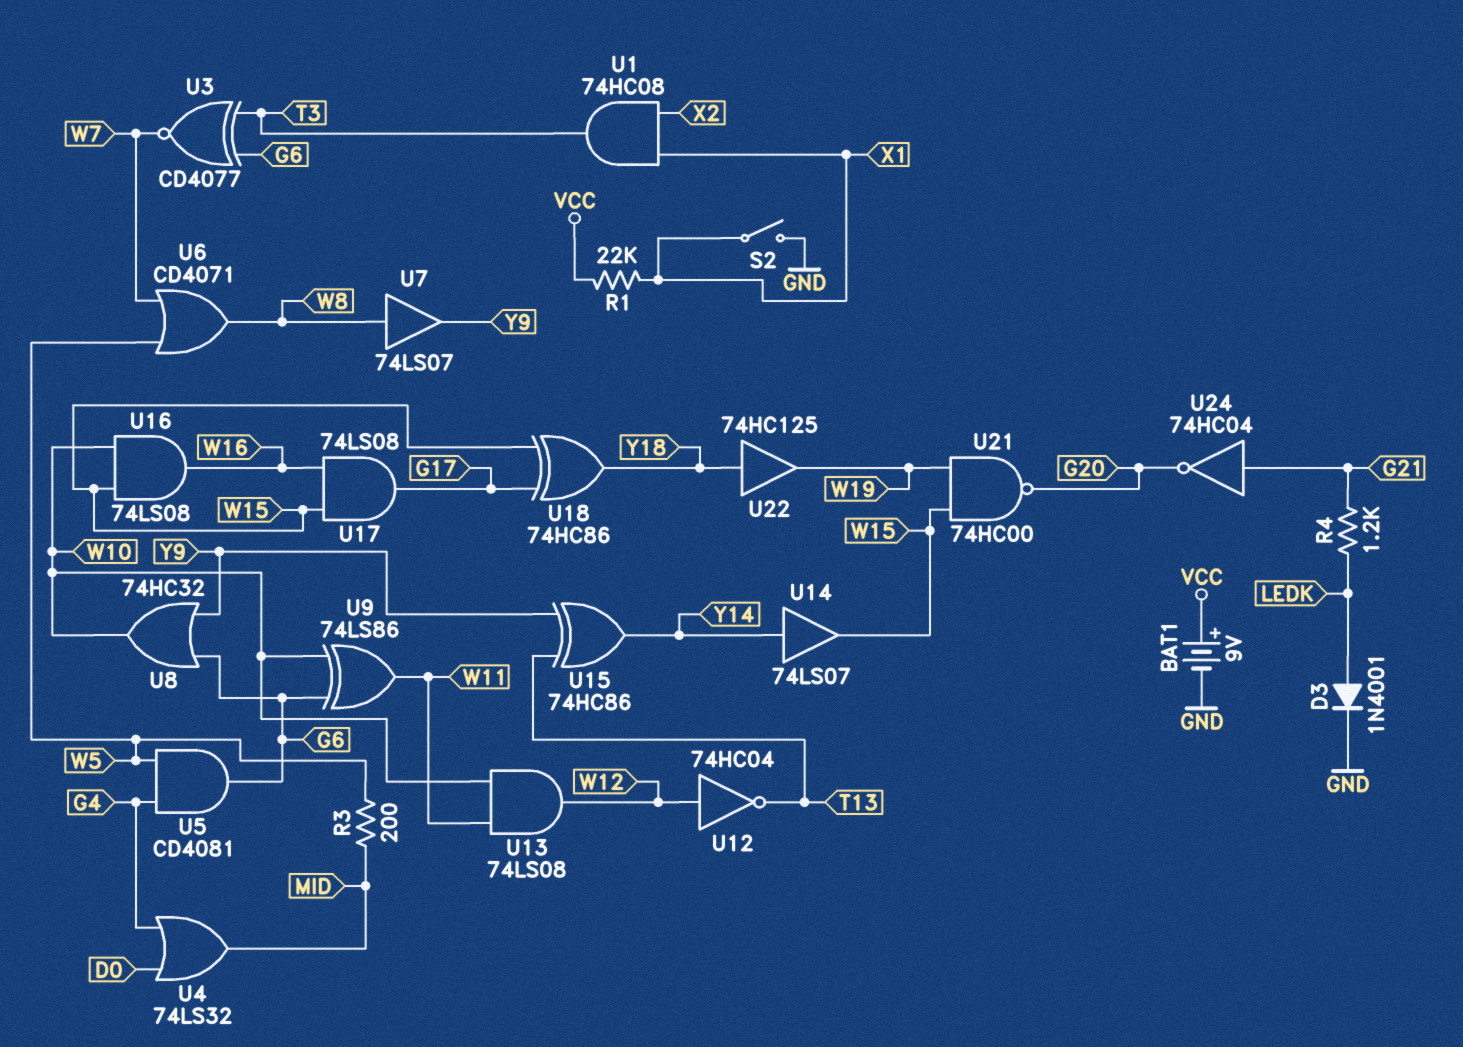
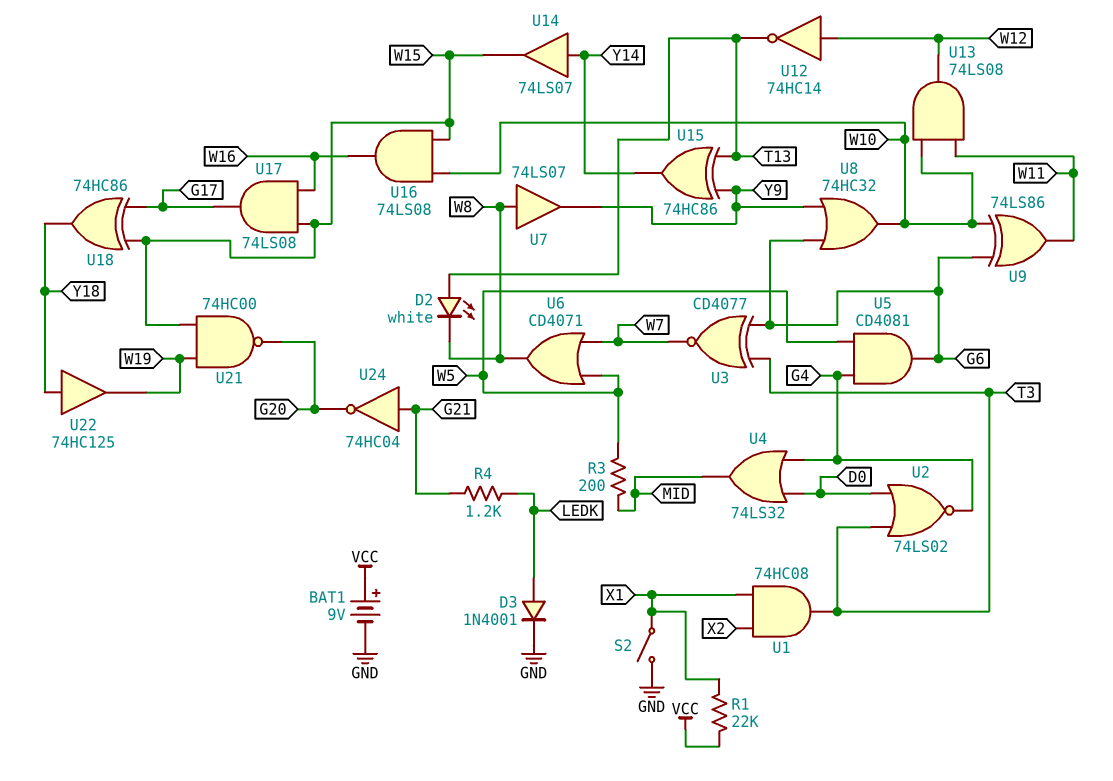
D2: none -> LED white (A T13, K W8)
U2: none -> NOR 74LS02 (in D0, in T3, out G4)
U12: NOT 74HC04 (in W12, out T13) -> NOT 74HC14 (in W12, out T13)

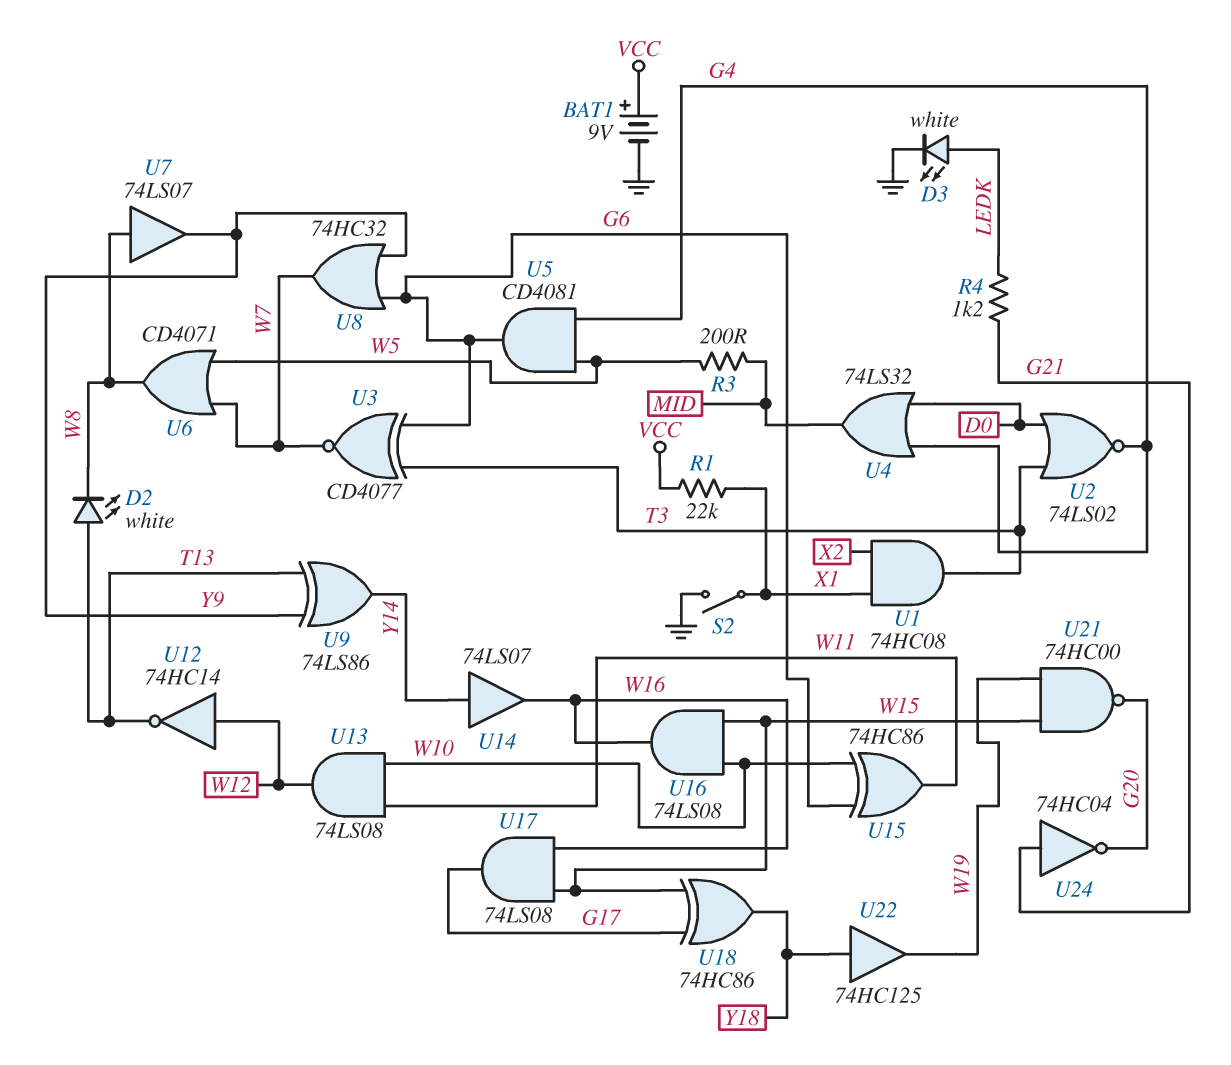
D3: diode 1N4001 (A LEDK, K GND) -> LED white (A LEDK, K GND)
U8: OR 74HC32 (in G6, in Y9, out W10) -> OR 74HC32 (in G6, in Y9, out W7)
U9: XOR 74LS86 (in G6, in W10, out W11) -> XOR 74LS86 (in T13, in Y9, out Y14)
U14: buffer 74LS07 (in Y14, out W15) -> buffer 74LS07 (in Y14, out W16)
U15: XOR 74HC86 (in T13, in Y9, out Y14) -> XOR 74HC86 (in G6, in W10, out W11)

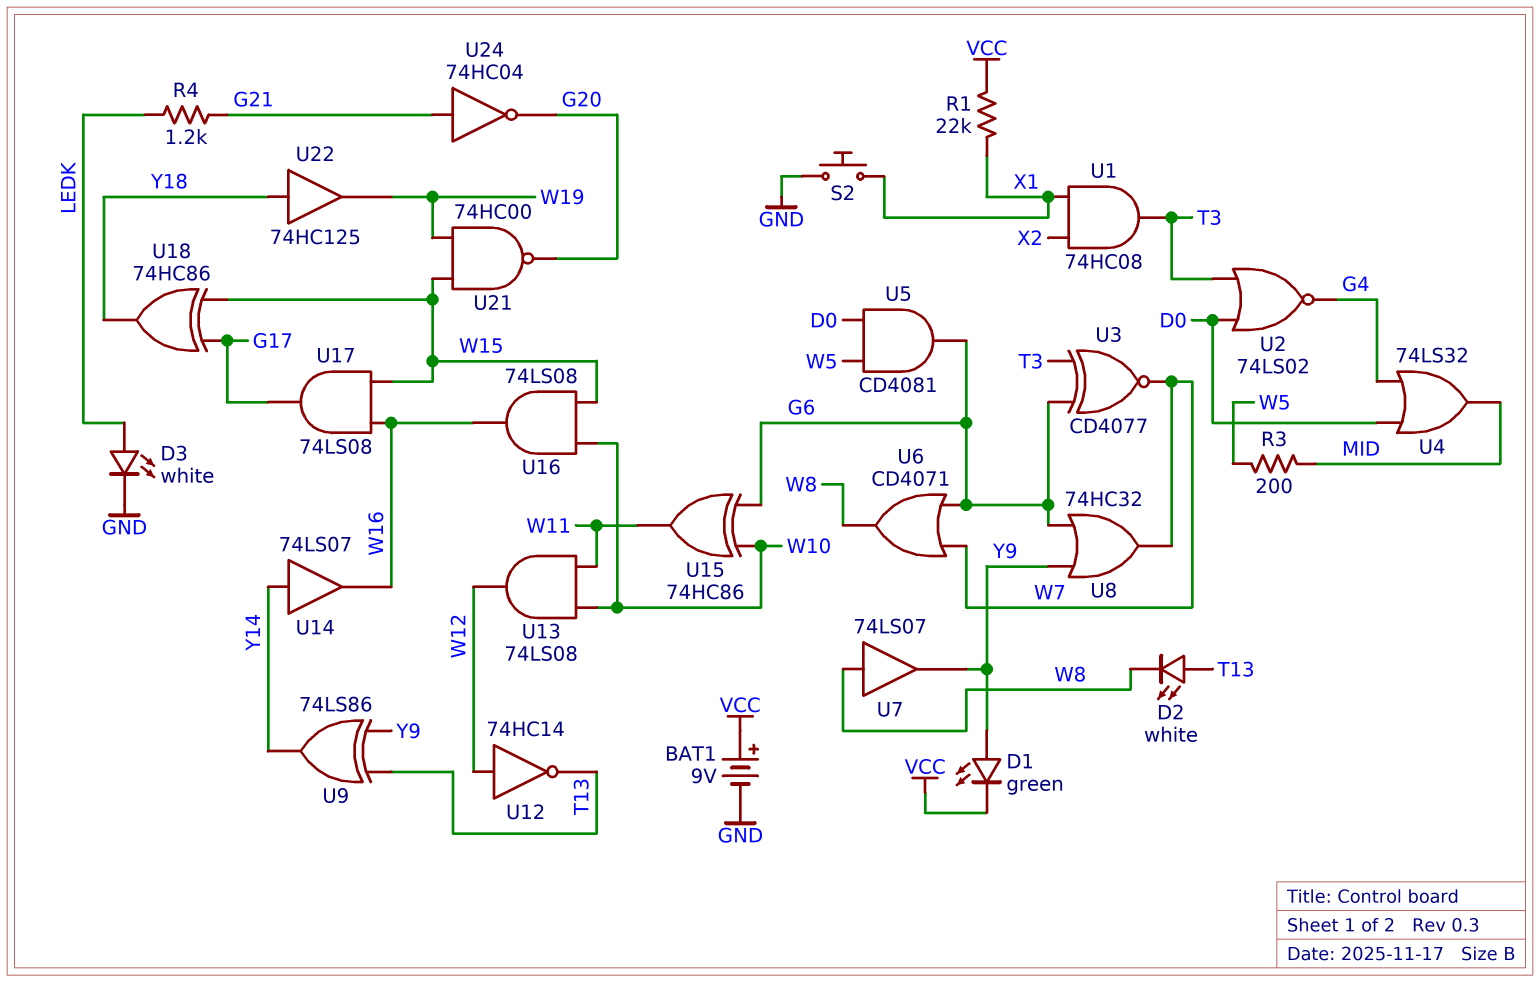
D1: none -> LED green (A Y9, K VCC)
S2: switch (GND, X1) -> button (GND, X1)
U5: AND CD4081 (in G4, in W5, out G6) -> AND CD4081 (in D0, in W5, out G6)
U6: OR CD4071 (in W5, in W7, out W8) -> OR CD4071 (in G6, in W7, out W8)

